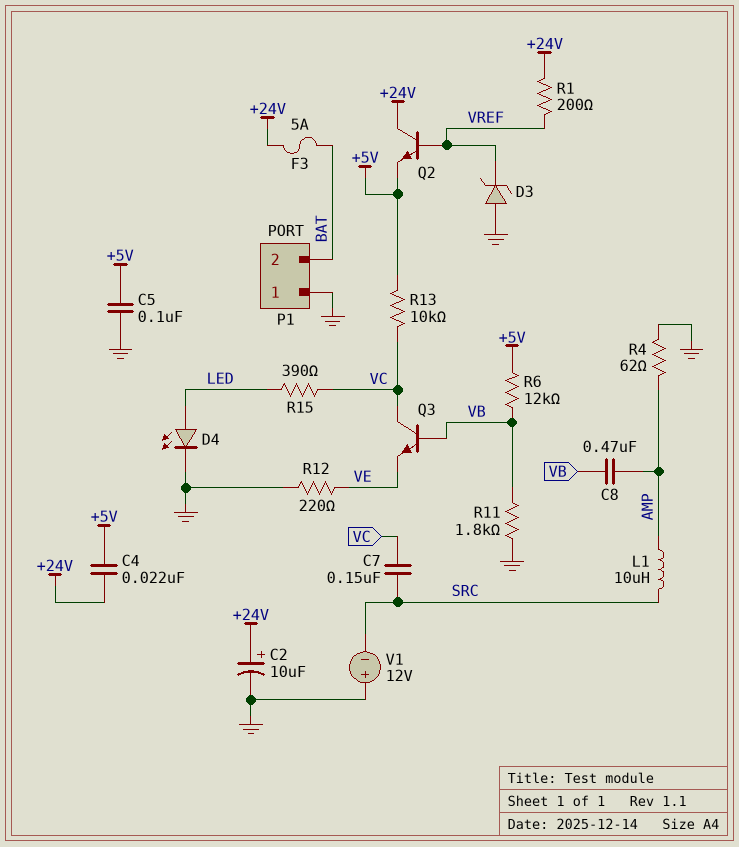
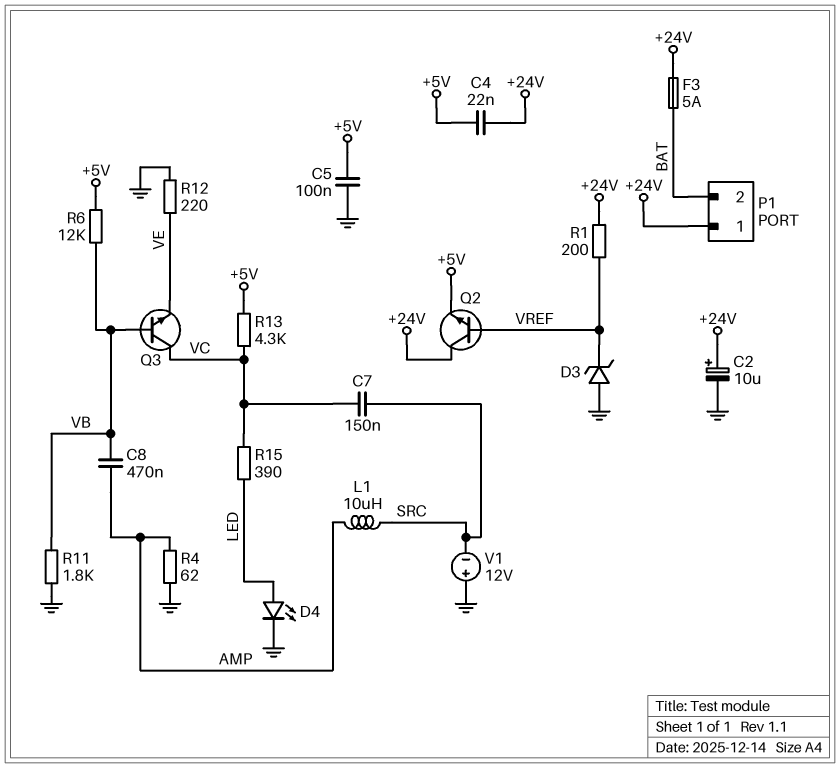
P1 pin 1: GND -> +24V
R13: 10k (+5V, VC) -> 4.3k (+5V, VC)

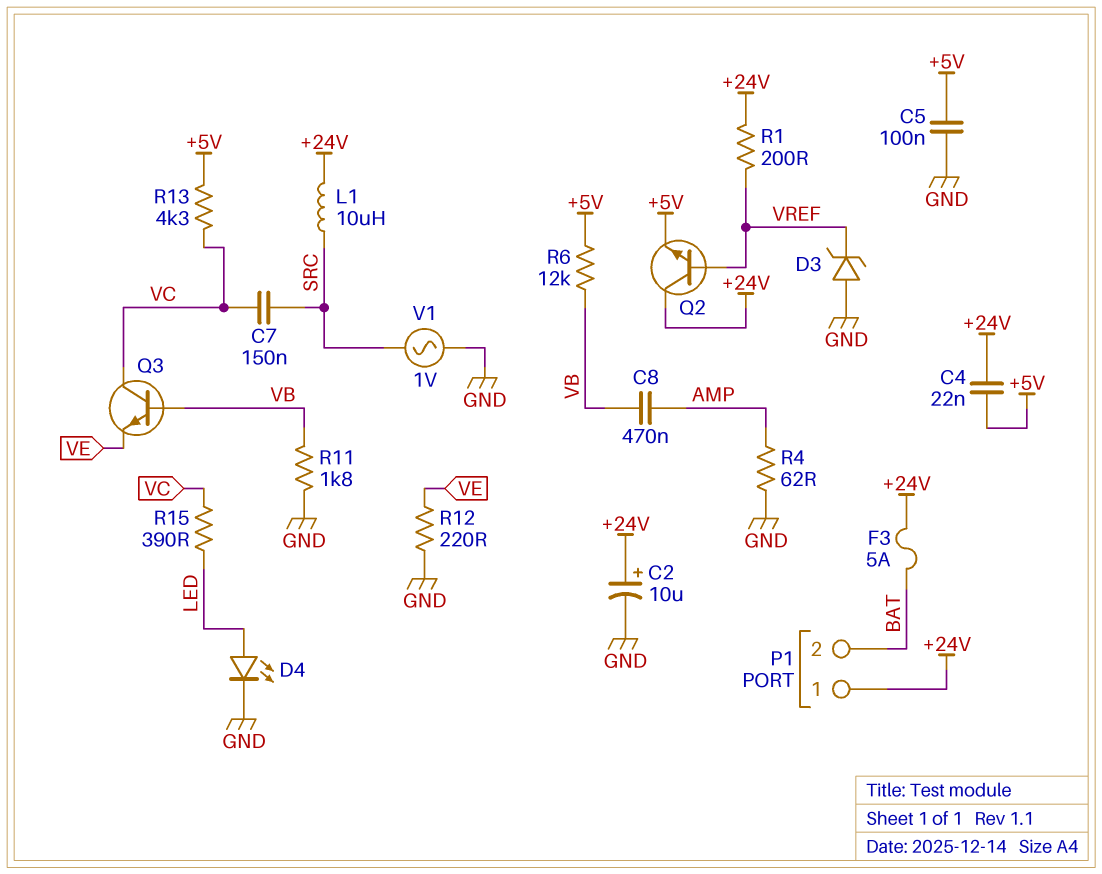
L1: 10uH (AMP, SRC) -> 10uH (+24V, SRC)
V1: 12V (plus GND, minus SRC) -> AC 1V (GND, SRC)

